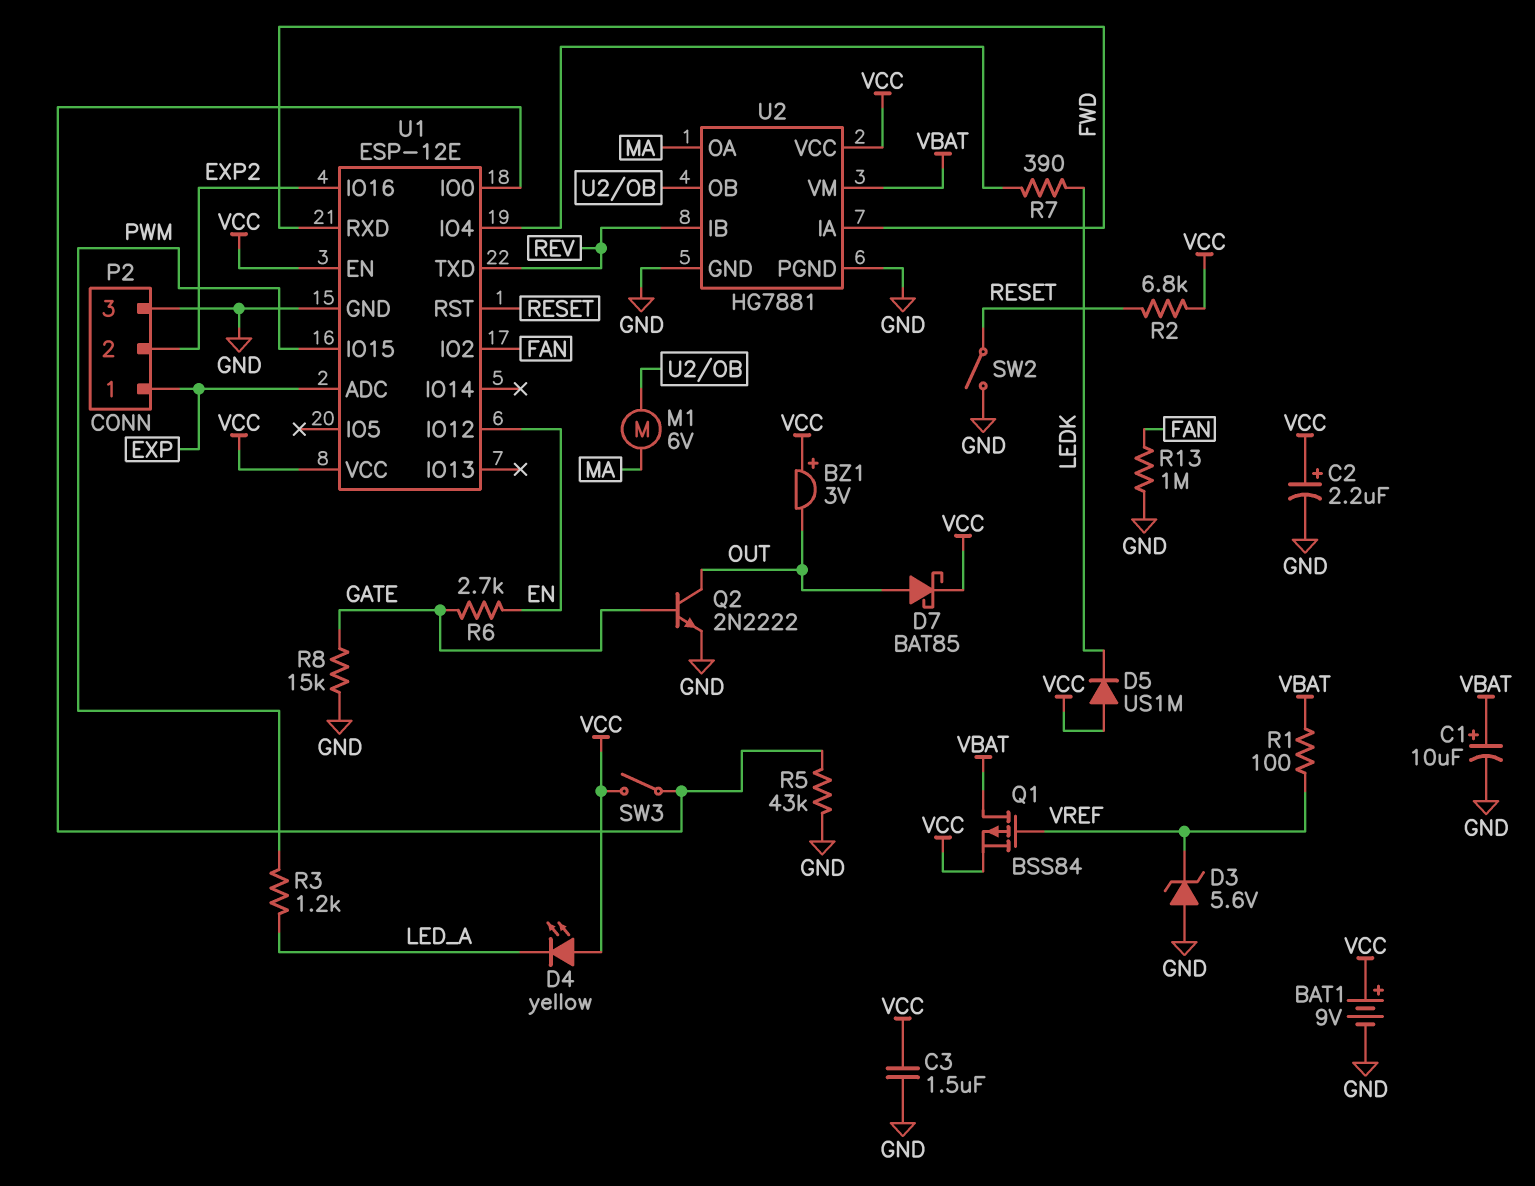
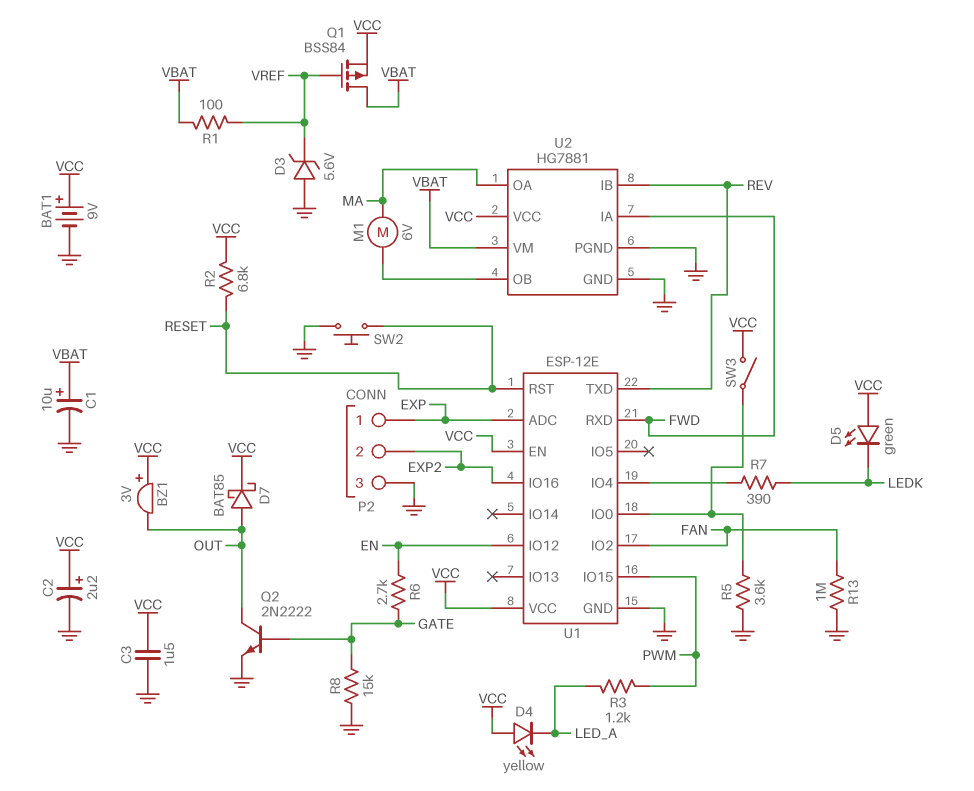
D5: diode US1M (A VCC, K LEDK) -> LED green (A VCC, K LEDK)
R5: 43k (GND, U1/IO0) -> 3.6k (GND, U1/IO0)
SW2: switch (GND, RESET) -> button (GND, RESET)

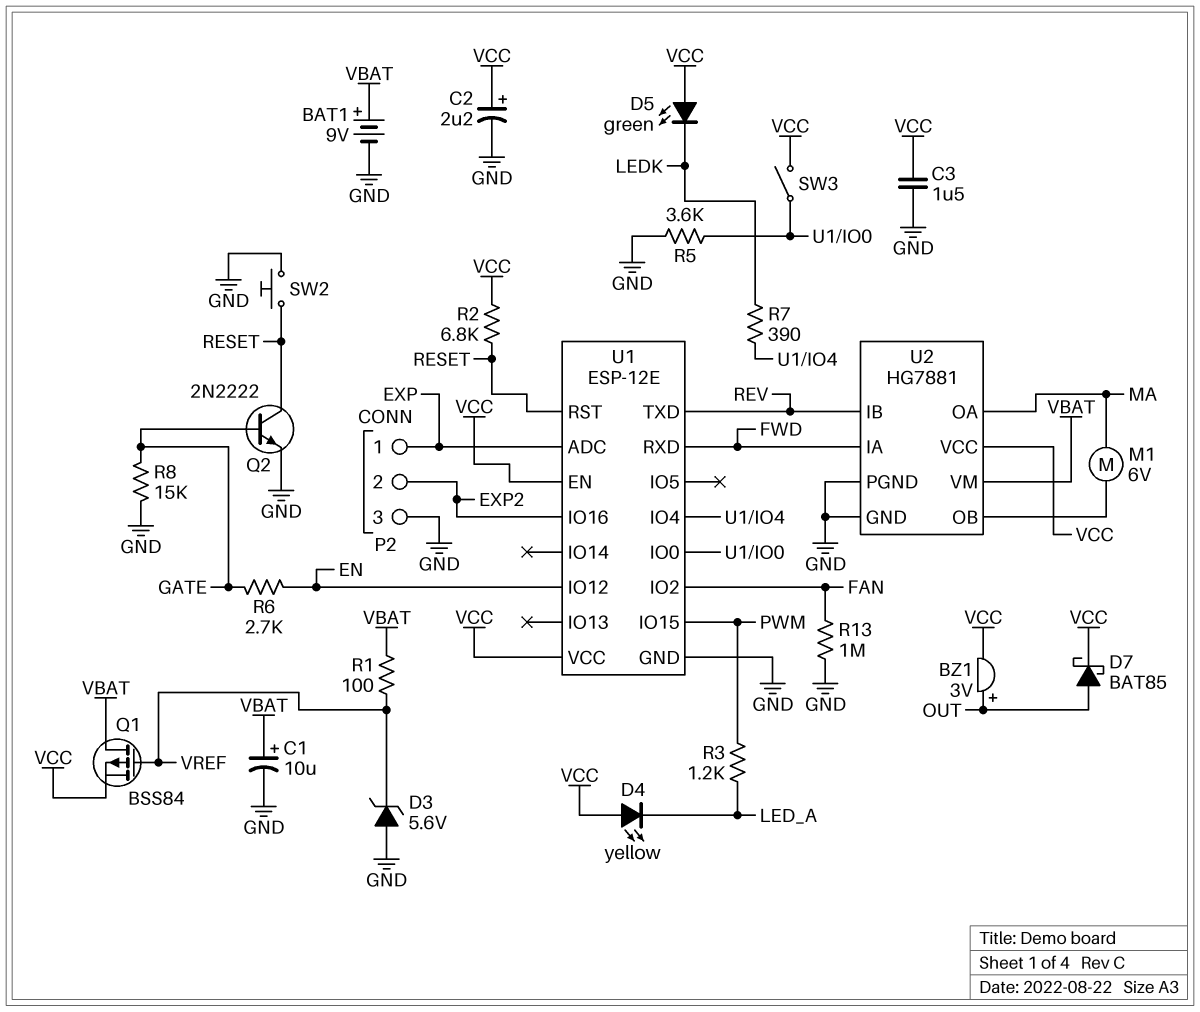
BAT1: 9V (plus VCC, minus GND) -> 9V (plus VBAT, minus GND)
BZ1: buzzer 3V (plus VCC, minus OUT) -> buzzer 3V (plus OUT, minus VCC)
Q2: NPN 2N2222 (B GATE, C OUT, E GND) -> NPN 2N2222 (B GATE, C RESET, E GND)

